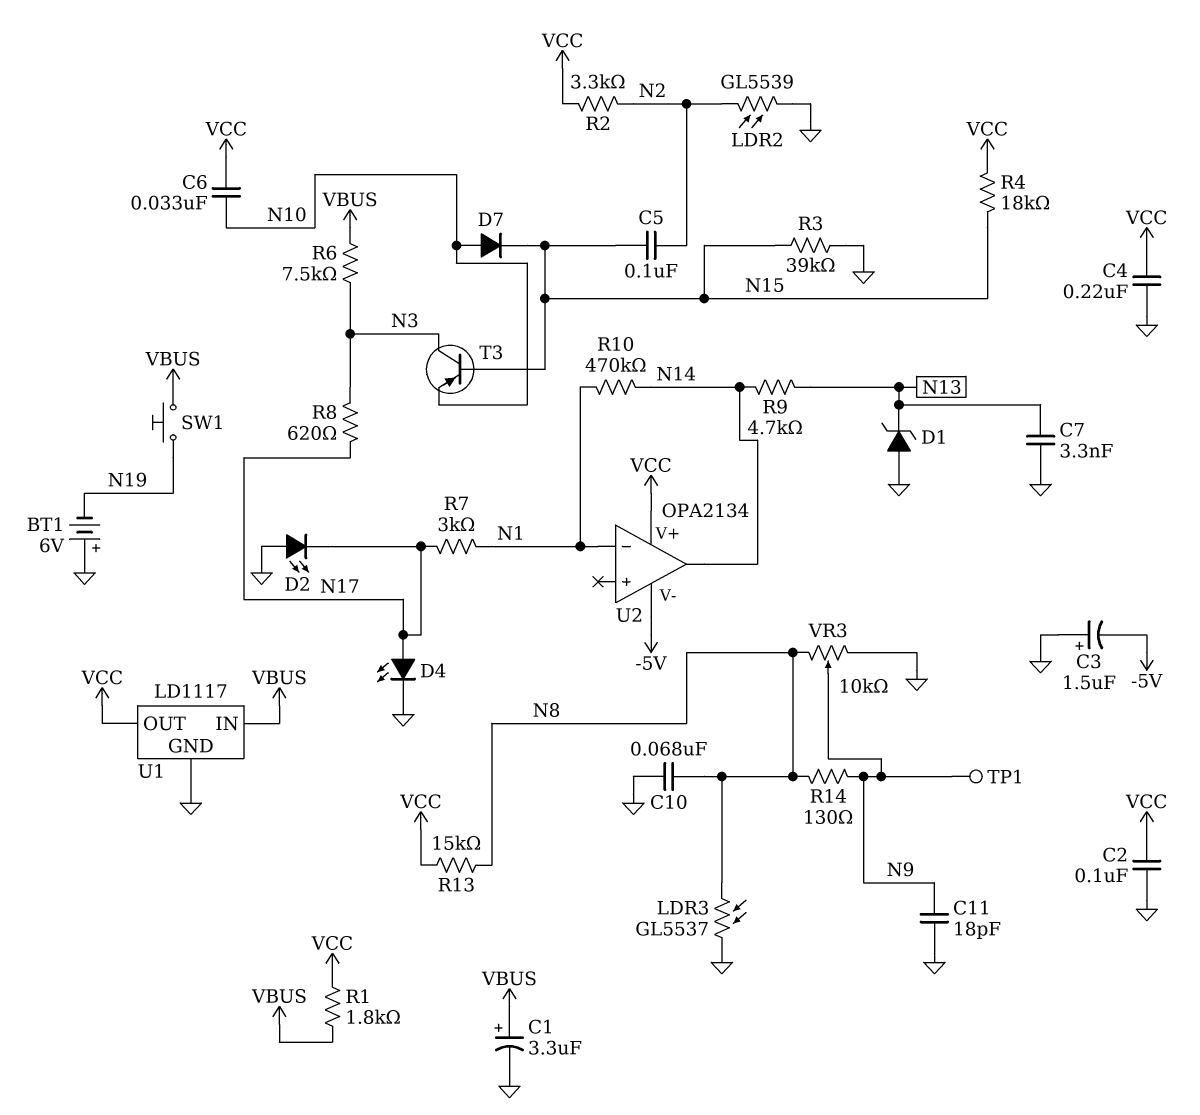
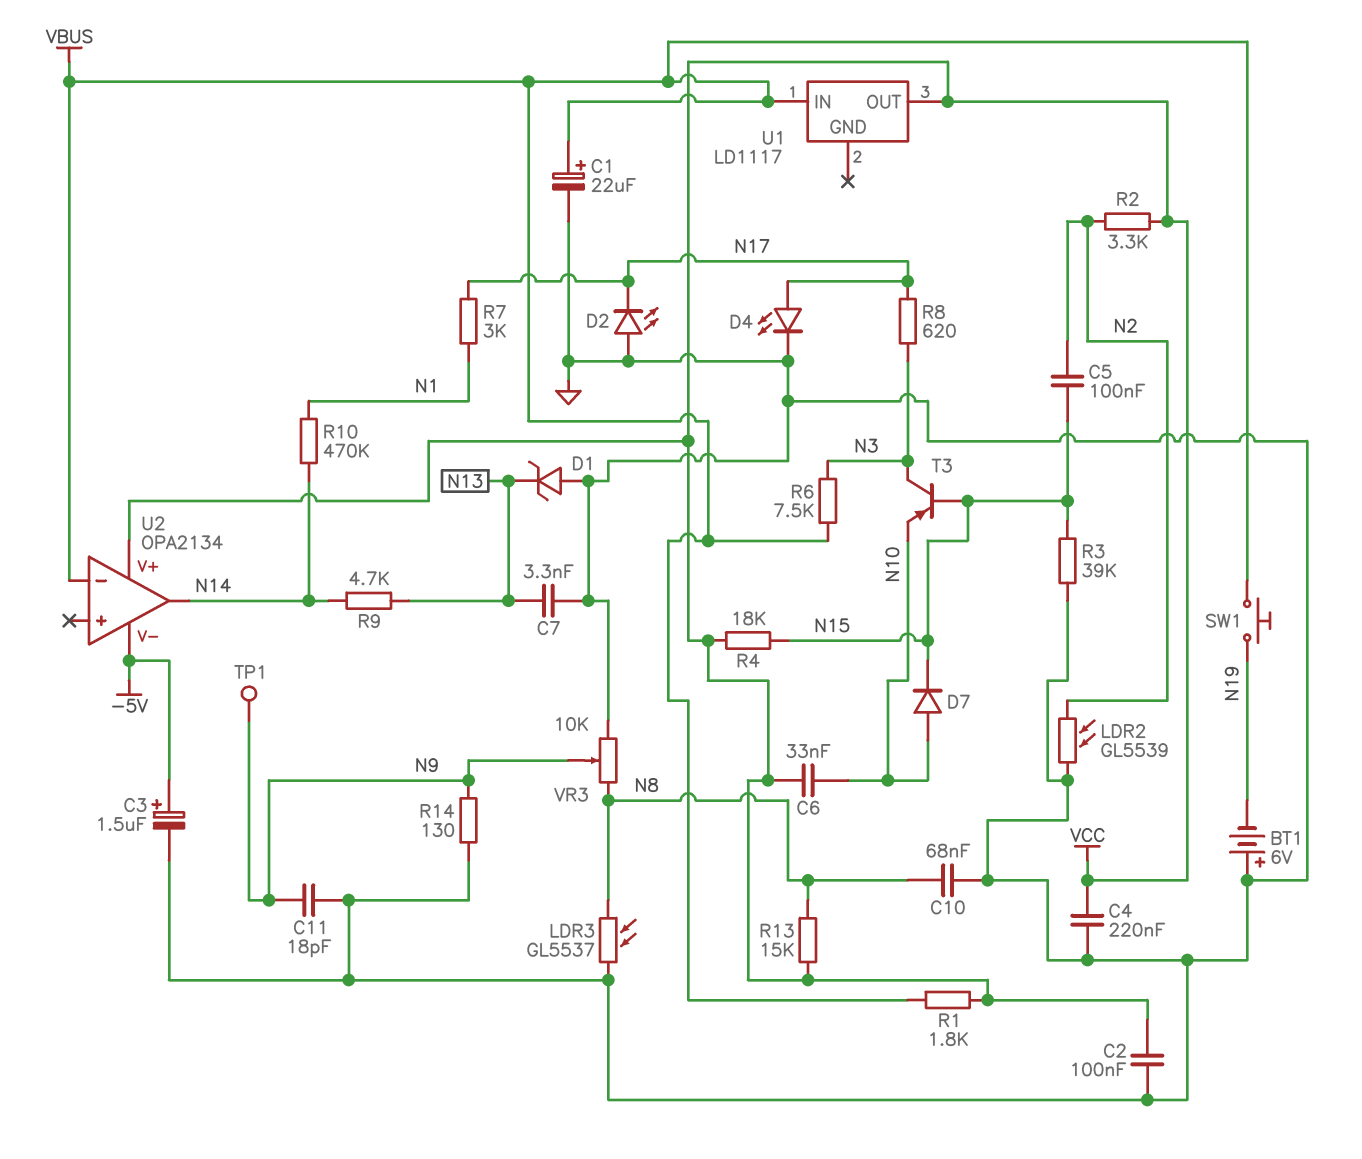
C1: 3.3uF (plus VBUS, minus GND) -> 22uF (plus VBUS, minus GND)
C3: 1.5uF (plus GND, minus -5V) -> 1.5uF (plus -5V, minus GND)
R14: 130 (N8, N9) -> 130 (GND, N9)
U1 pin GND: GND -> none
U2 pin in-: N1 -> VBUS

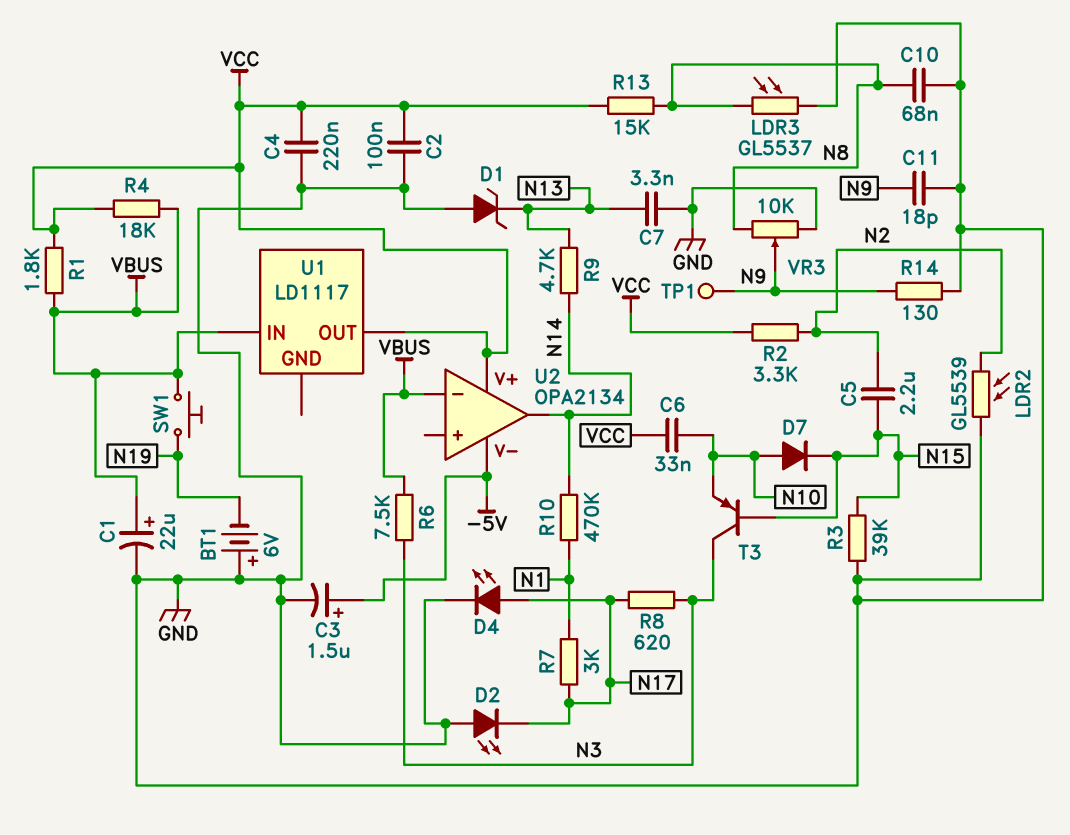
C5: 100nF (N2, N15) -> 2.2uF (N2, N15)
R4: 18k (N15, VCC) -> 18k (VBUS, VCC)

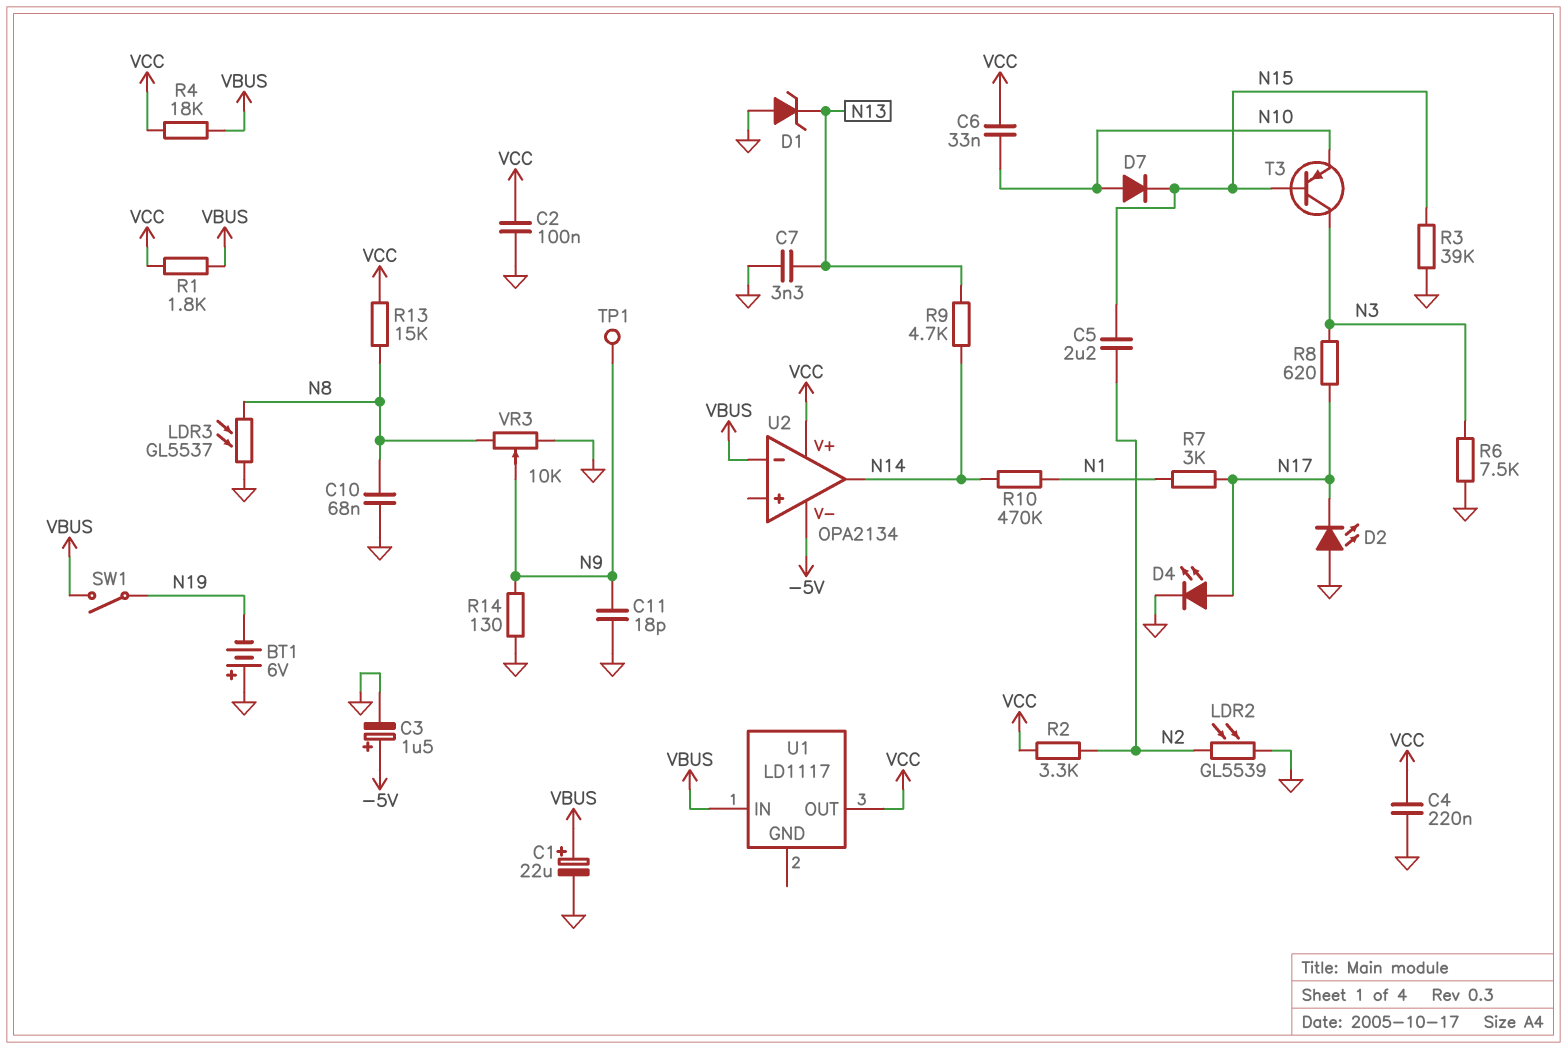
R6: 7.5k (N3, VBUS) -> 7.5k (GND, N3)
SW1: button (N19, VBUS) -> switch (N19, VBUS)

